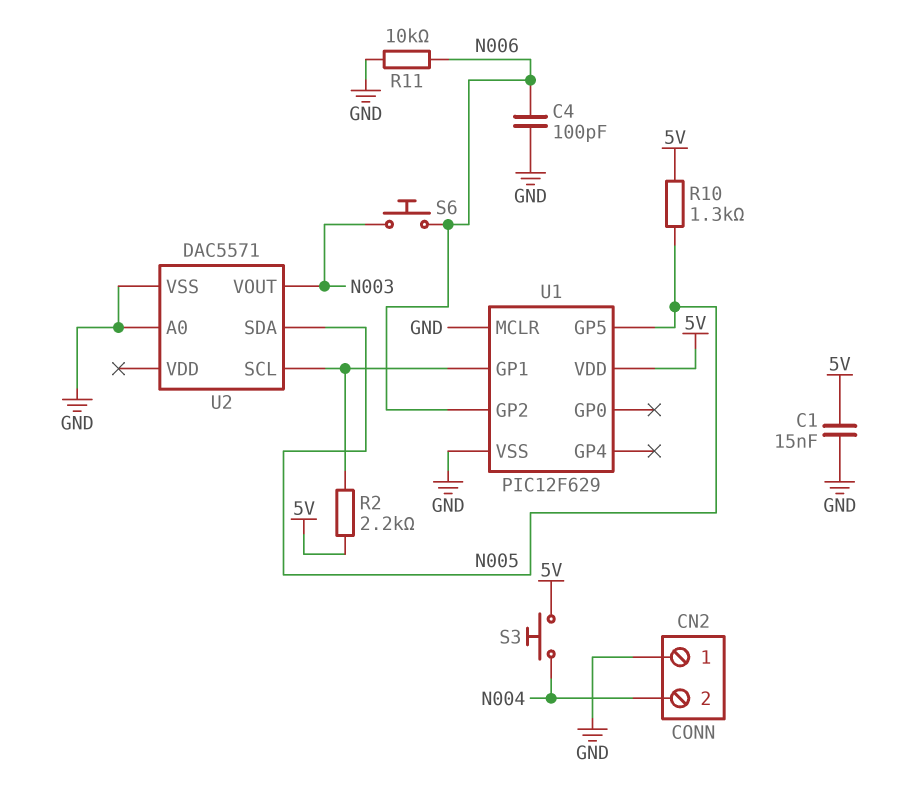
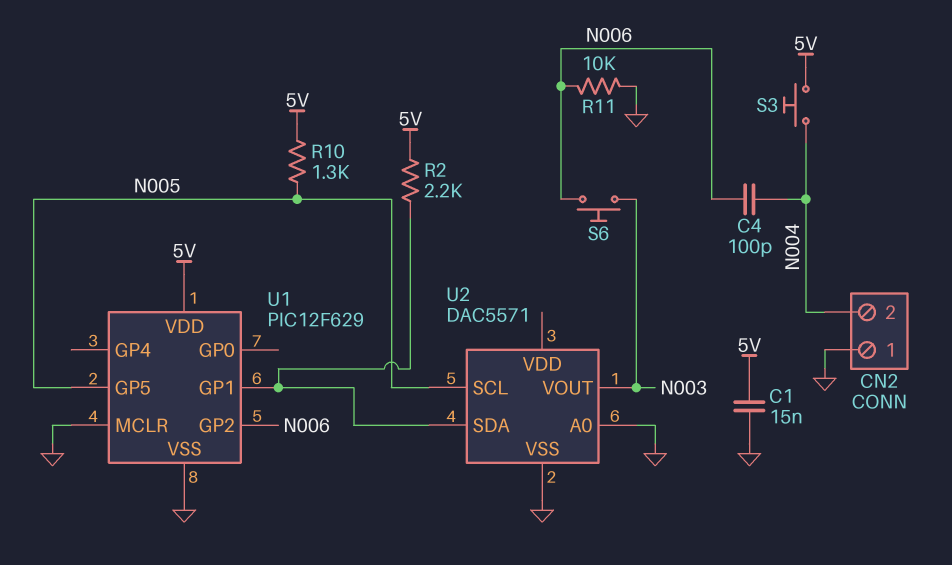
C4: 100pF (GND, N006) -> 100pF (N004, N006)
U2 pin SCL: U1/GP1 -> N005
U2 pin SDA: N005 -> U1/GP1

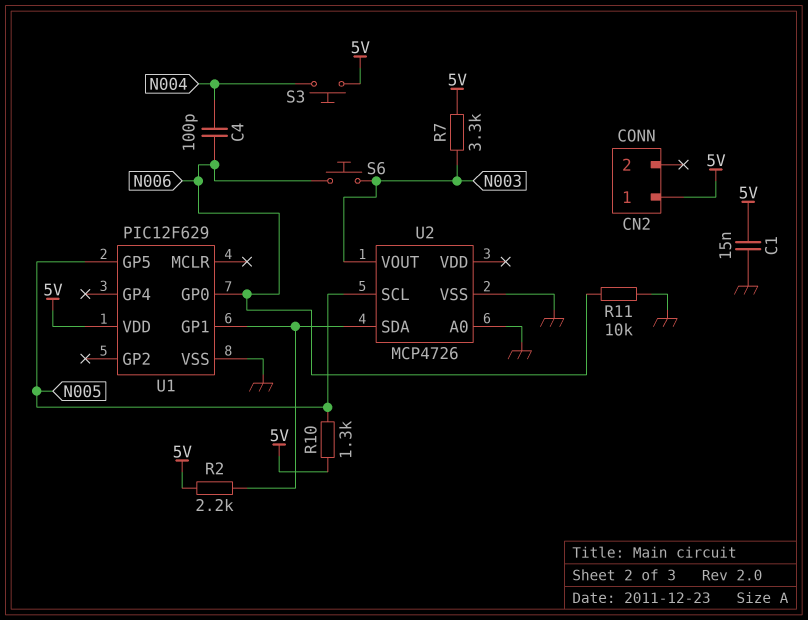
CN2 pin 1: GND -> 5V
CN2 pin 2: N004 -> none
R7: none -> 3.3k (5V, N003)
U1 pin GP0: none -> N006
U1 pin GP2: N006 -> none
U1 pin MCLR: GND -> none
U2: DAC5571 -> MCP4726

